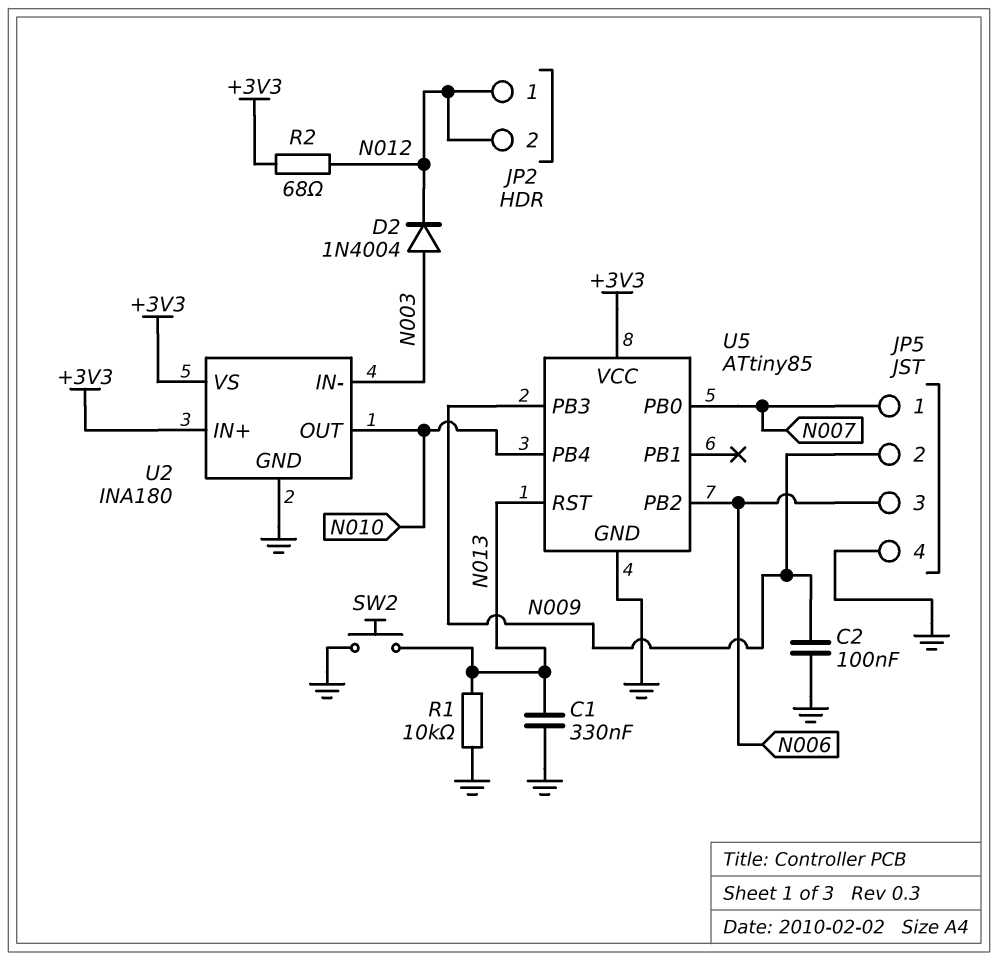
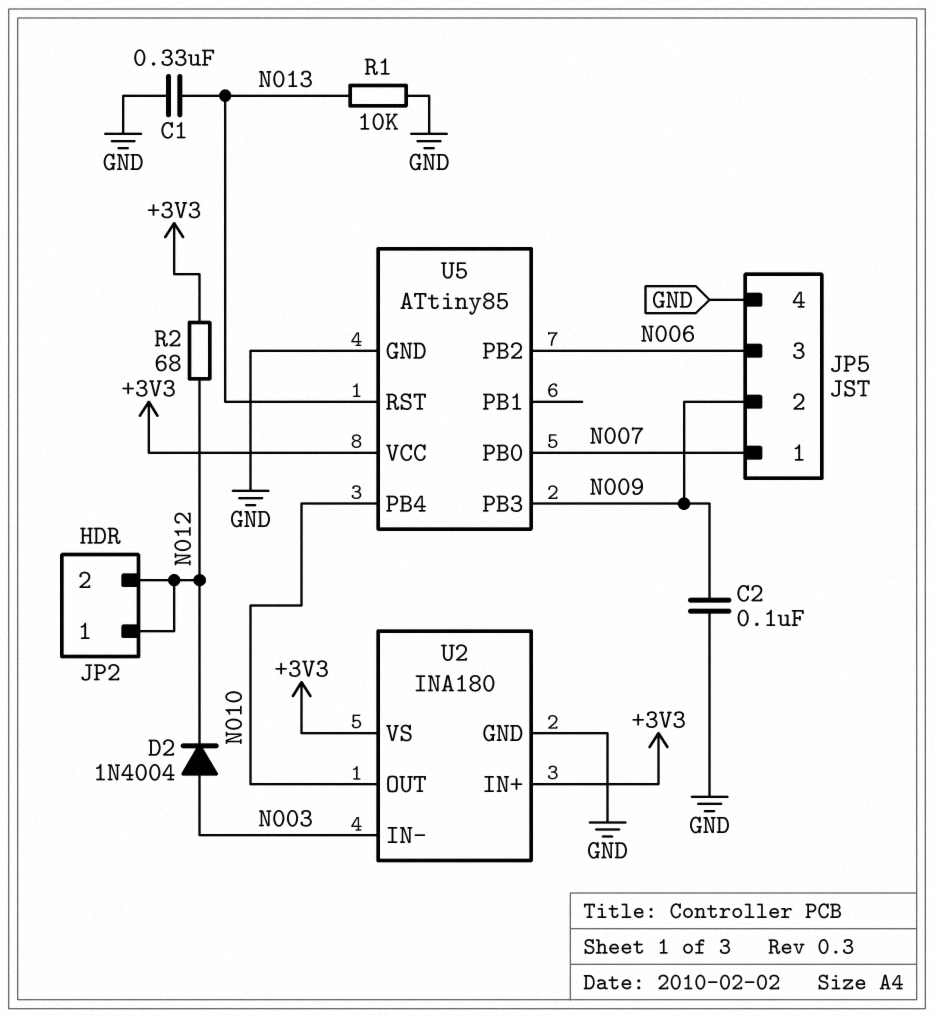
SW2: button (GND, N013) -> none

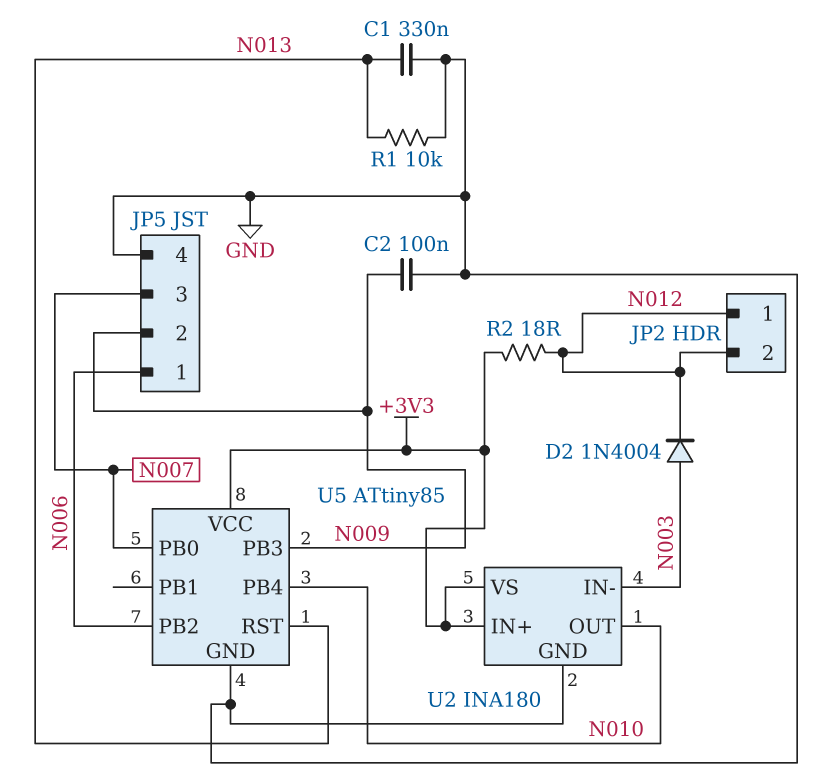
JP5 pin 1: N007 -> N006
JP5 pin 3: N006 -> N007
R2: 68 (+3V3, N012) -> 18 (+3V3, N012)

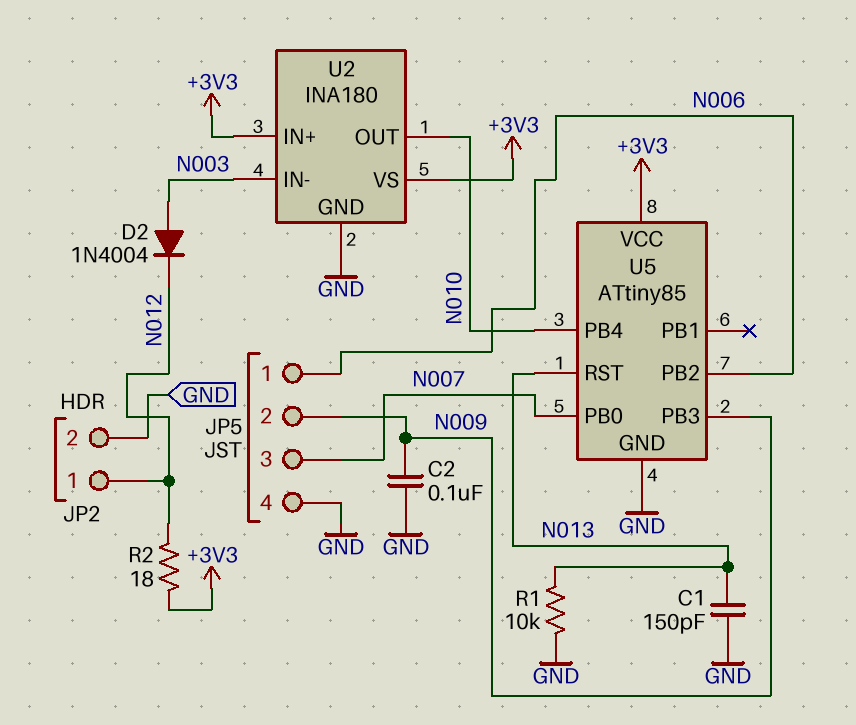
C1: 330nF (GND, N013) -> 150pF (GND, N013)
JP2 pin 2: N012 -> GND

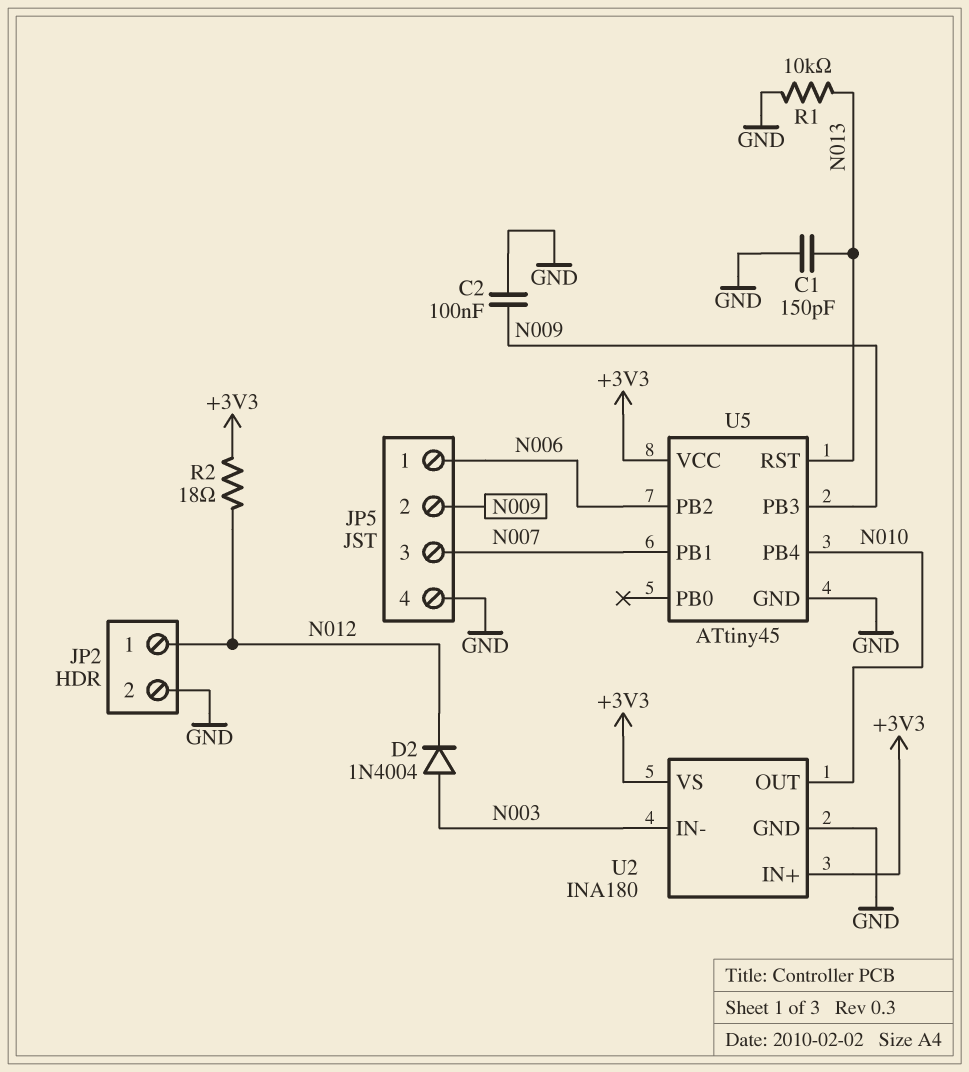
U5: ATtiny85 -> ATtiny45
U5 pin PB0: N007 -> none
U5 pin PB1: none -> N007

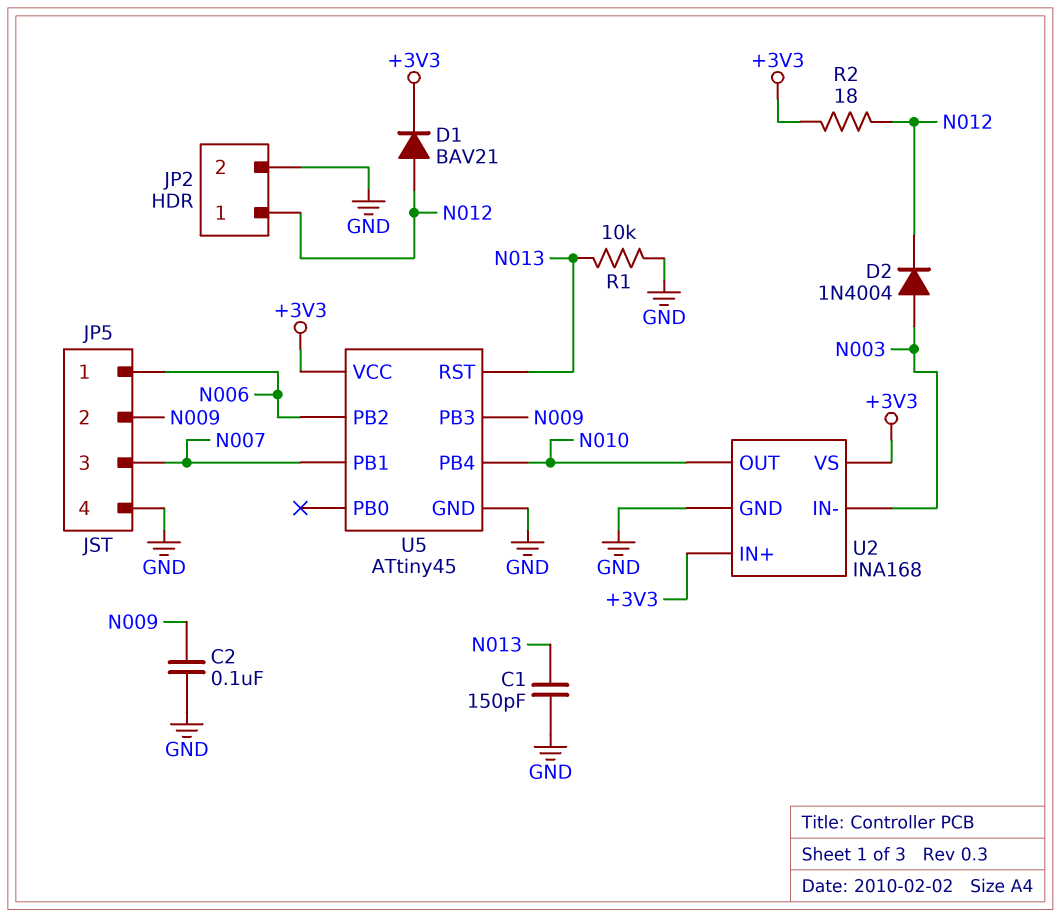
D1: none -> diode BAV21 (A N012, K +3V3)
U2: INA180 -> INA168

